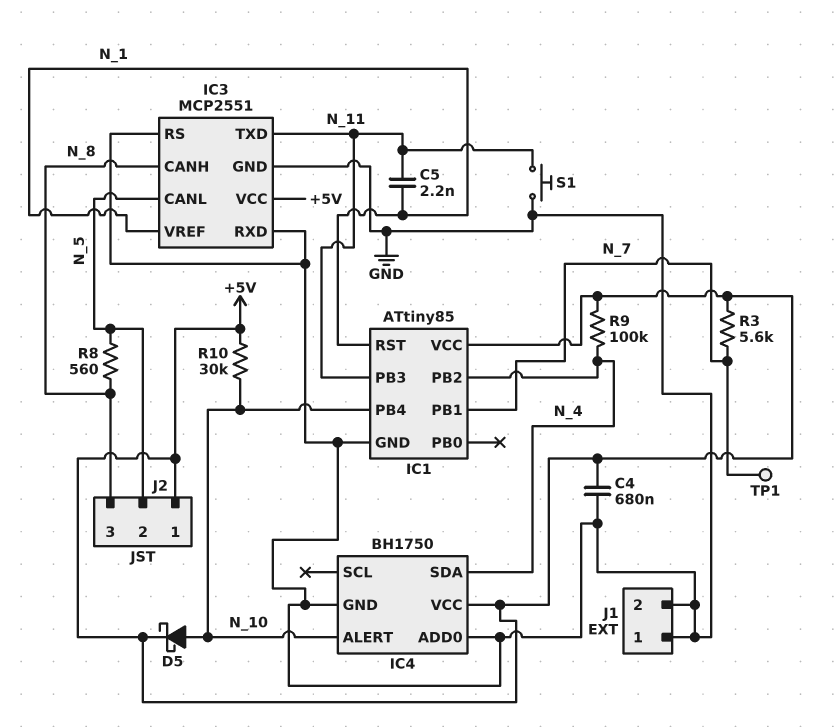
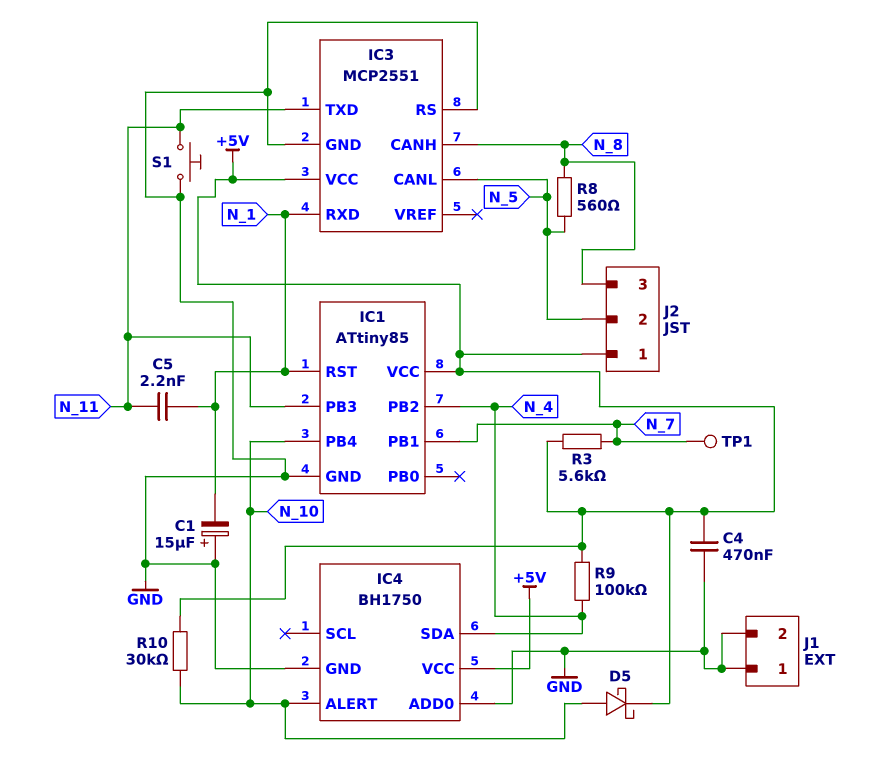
C1: none -> 15uF (plus GND, minus N_1)
C4: 680nF (+5V, GND) -> 470nF (+5V, GND)
IC3 pin RXD: GND -> N_1
IC3 pin VREF: N_1 -> none

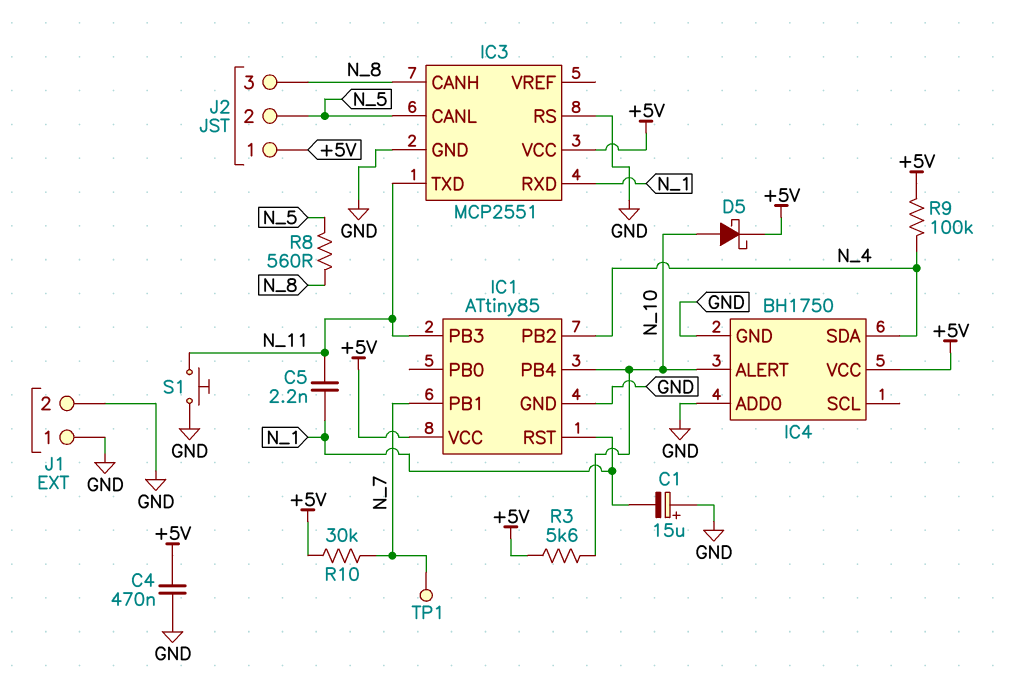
R3: 5.6k (+5V, N_7) -> 5.6k (+5V, N_10)
R10: 30k (+5V, N_10) -> 30k (+5V, N_7)

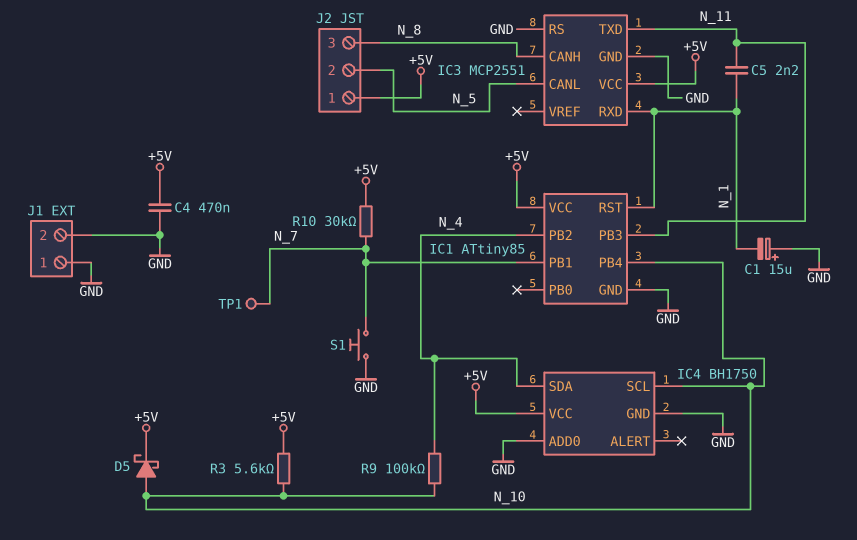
IC4 pin ALERT: N_10 -> none
IC4 pin SCL: none -> N_10
R8: 560 (N_5, N_8) -> none
R9: 100k (+5V, N_4) -> 100k (N_4, N_10)
S1: button (GND, N_11) -> button (GND, N_7)

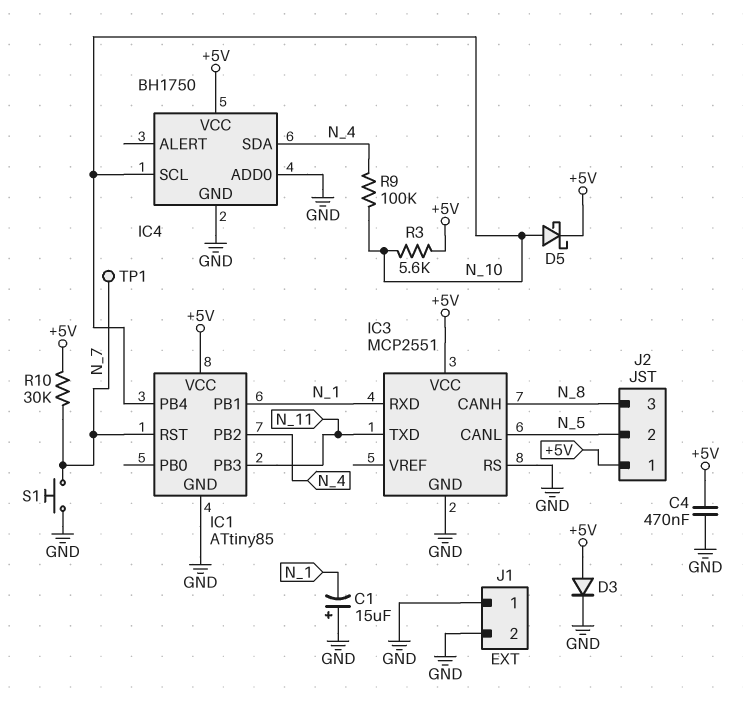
C5: 2.2nF (N_1, N_11) -> none
D3: none -> diode (A +5V, K GND)
IC1 pin PB1: N_7 -> N_1
IC1 pin RST: N_1 -> N_7

